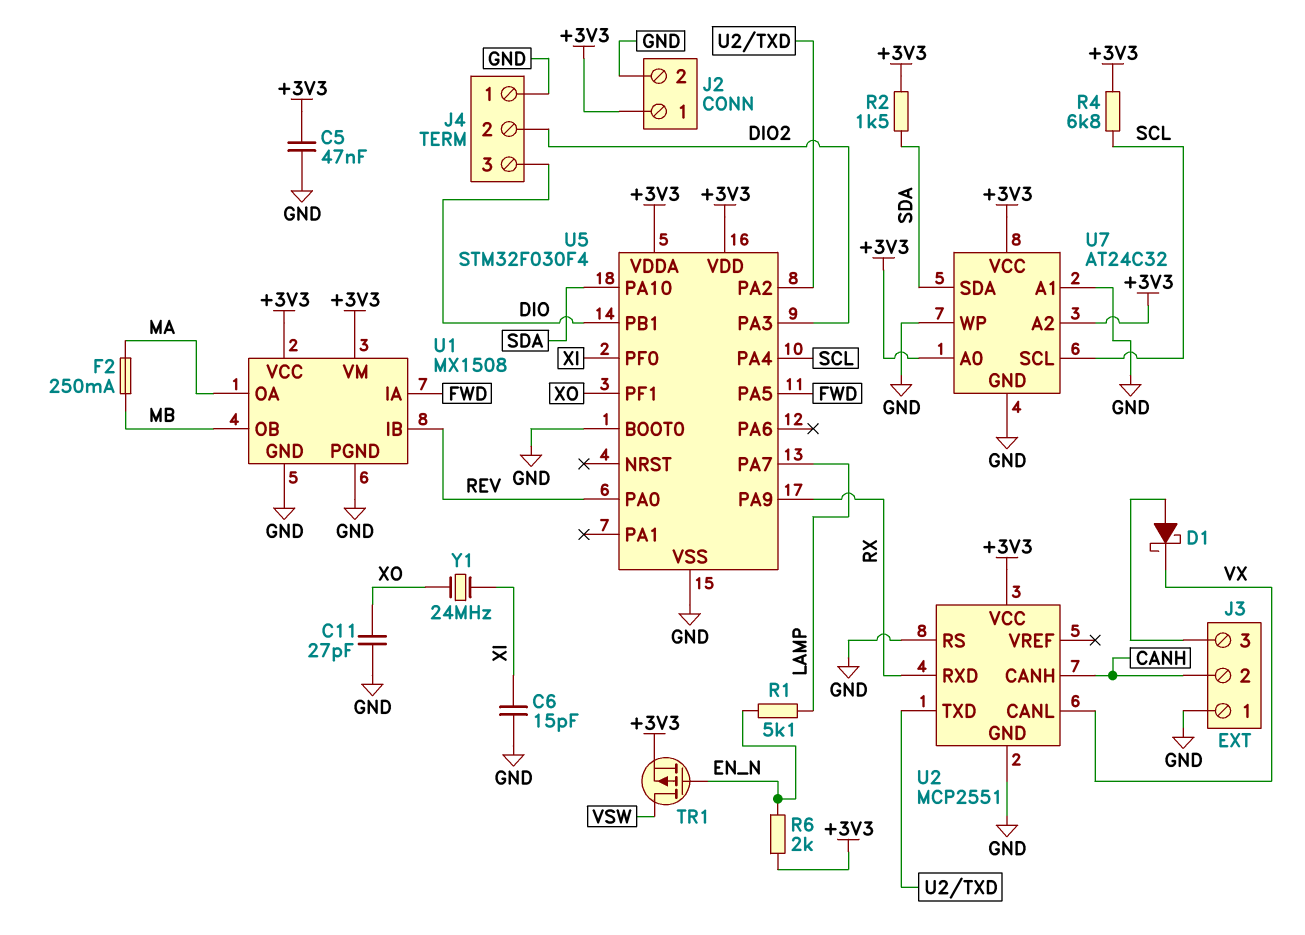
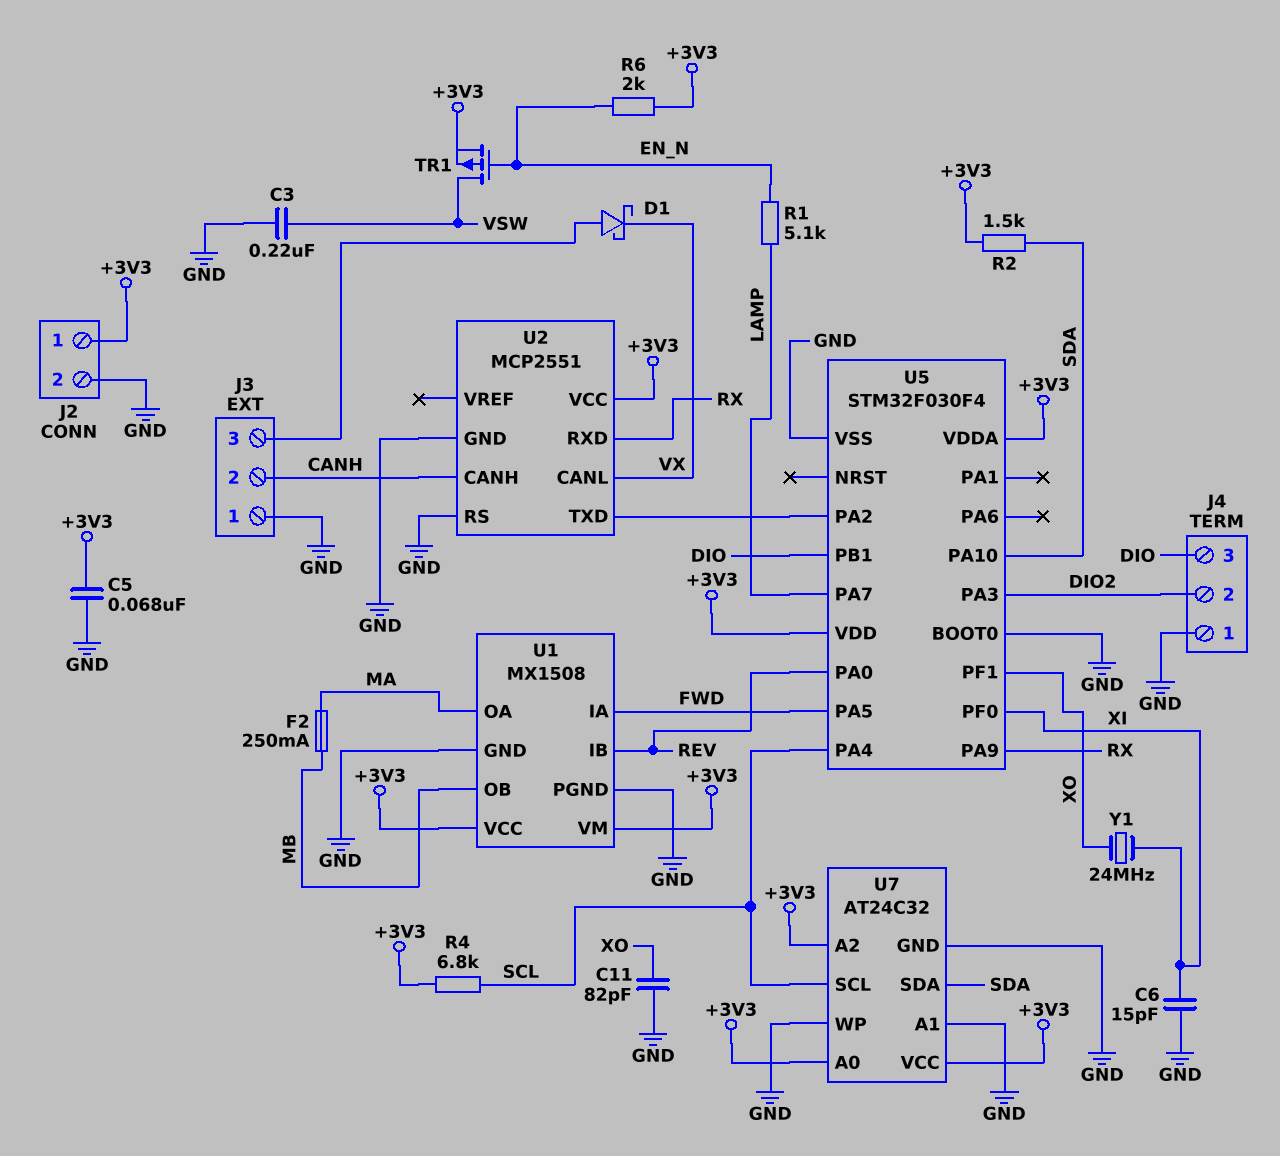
C3: none -> 220nF (GND, VSW)
C5: 47nF (+3V3, GND) -> 68nF (+3V3, GND)
C11: 27pF (GND, XO) -> 82pF (GND, XO)

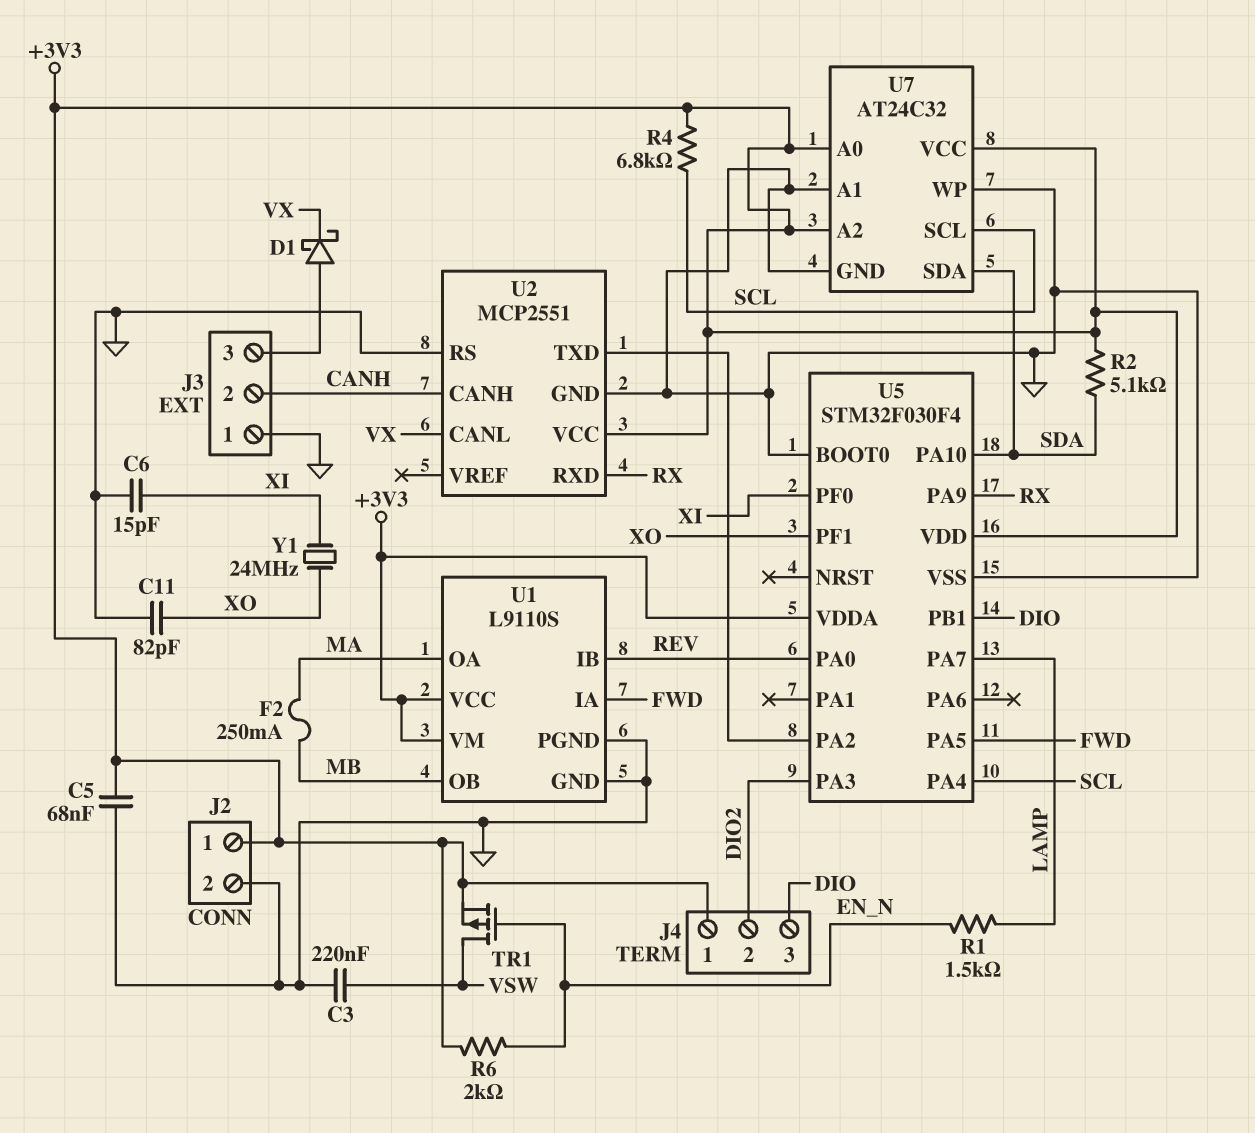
J4 pin 1: GND -> +3V3
R1: 5.1k (EN_N, LAMP) -> 1.5k (EN_N, LAMP)
R2: 1.5k (+3V3, SDA) -> 5.1k (+3V3, SDA)
U1: MX1508 -> L9110S

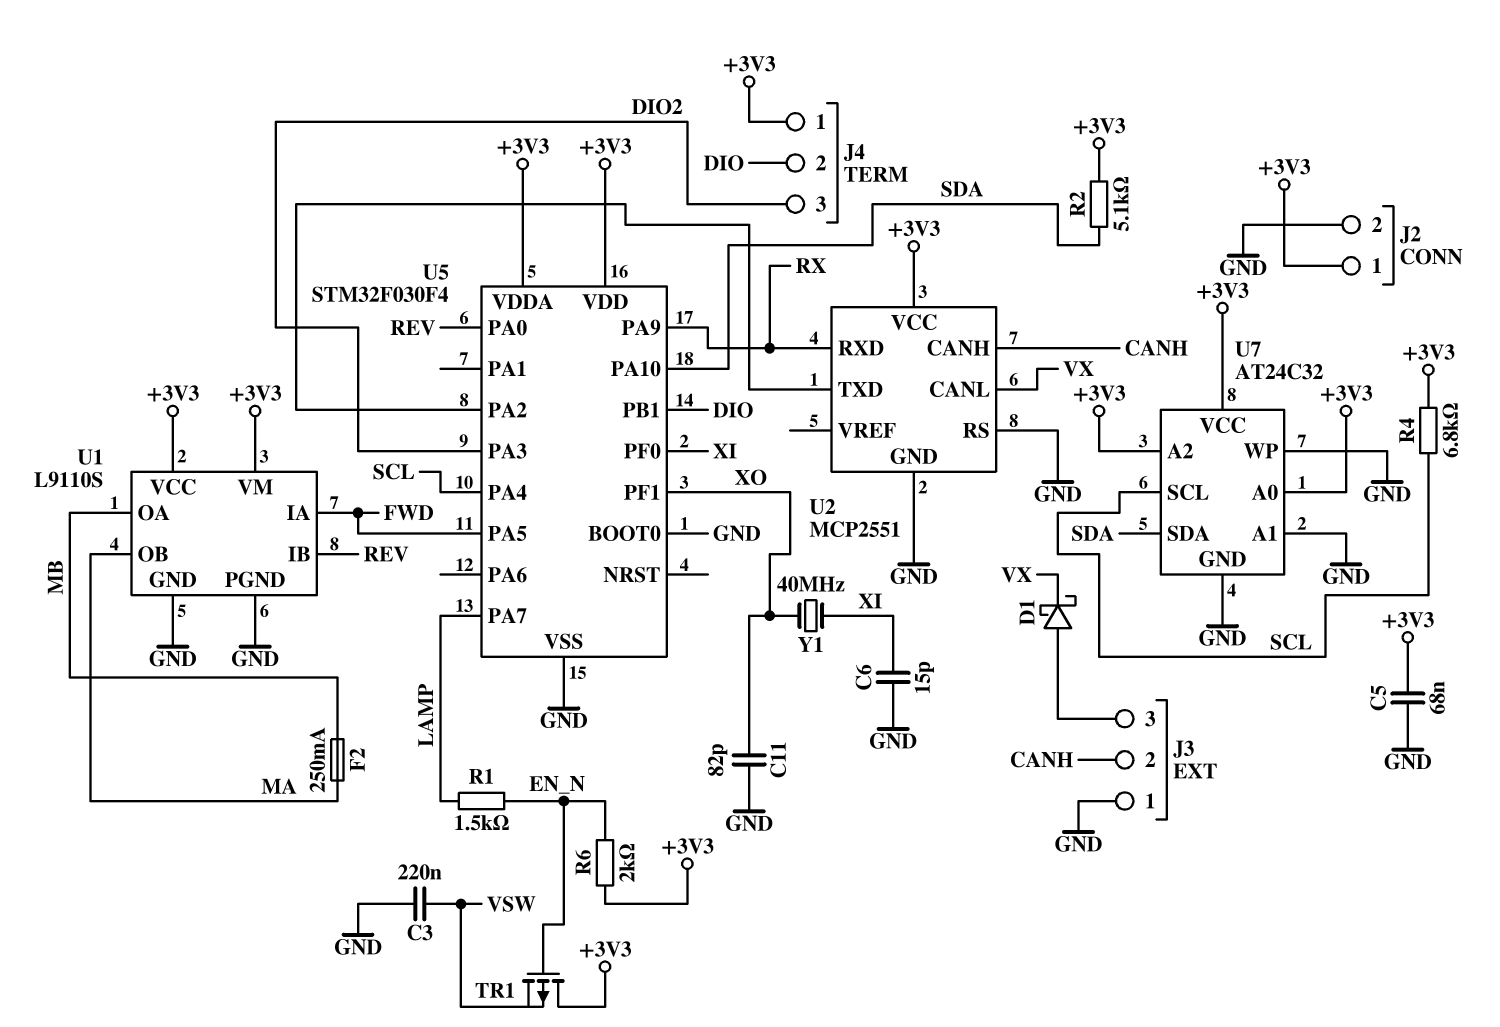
J4 pin 2: DIO2 -> DIO
J4 pin 3: DIO -> DIO2
TR1: PMOS (G EN_N, D VSW, S +3V3) -> PMOS (G EN_N, D +3V3, S VSW)
U1 pin OA: MA -> MB
U1 pin OB: MB -> MA
Y1: 24MHz (XI, XO) -> 40MHz (XI, XO)

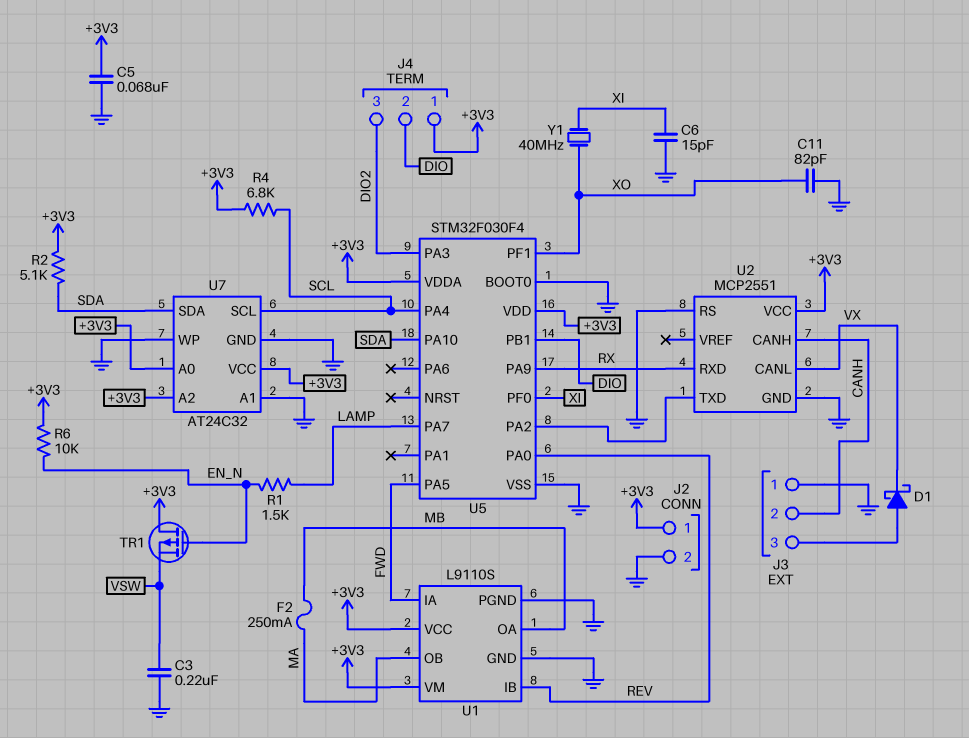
R6: 2k (+3V3, EN_N) -> 10k (+3V3, EN_N)

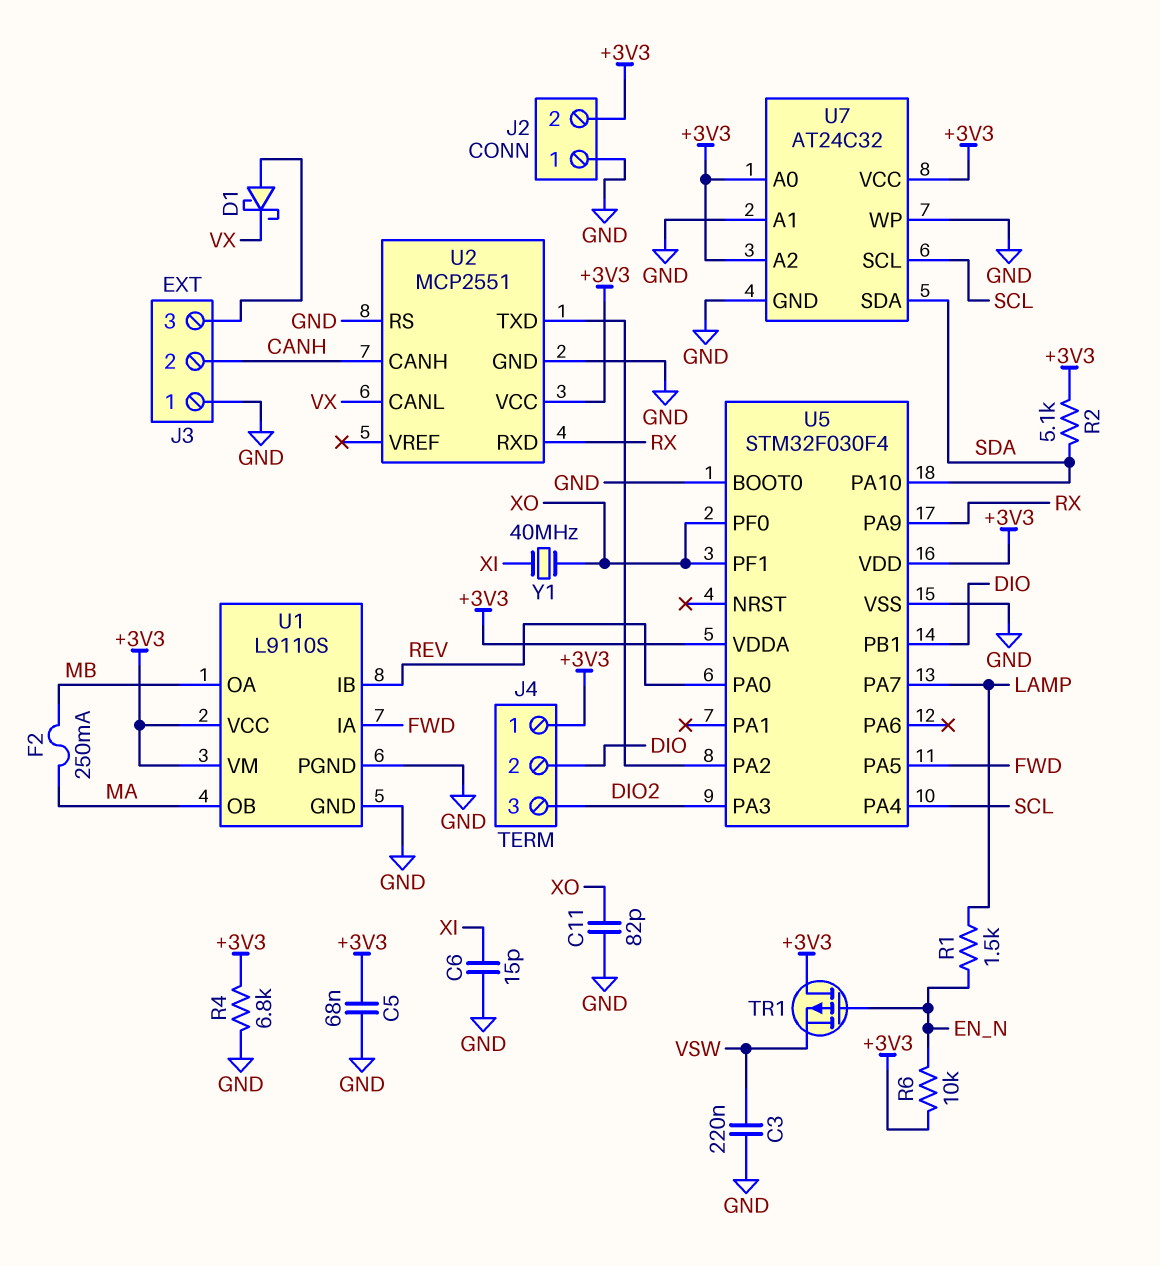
J2 pin 1: +3V3 -> GND
J2 pin 2: GND -> +3V3
R4: 6.8k (+3V3, SCL) -> 6.8k (+3V3, GND)
U5 pin PF0: XI -> XO

